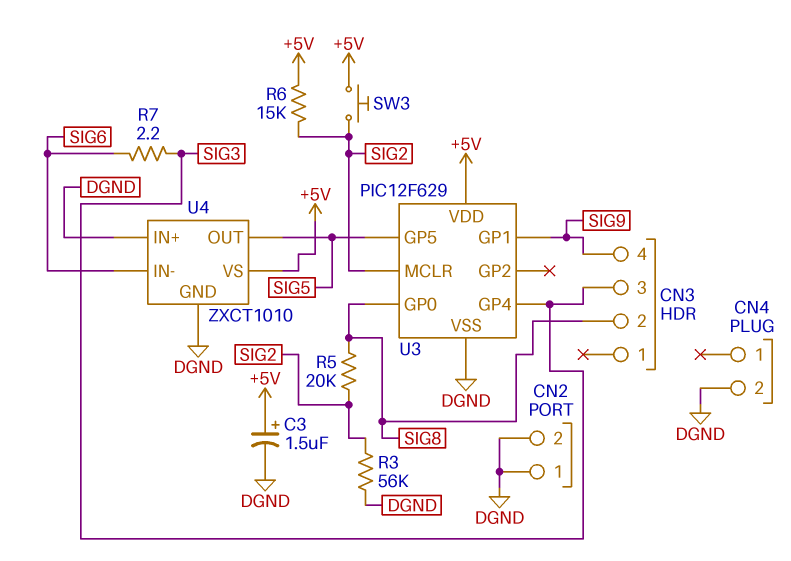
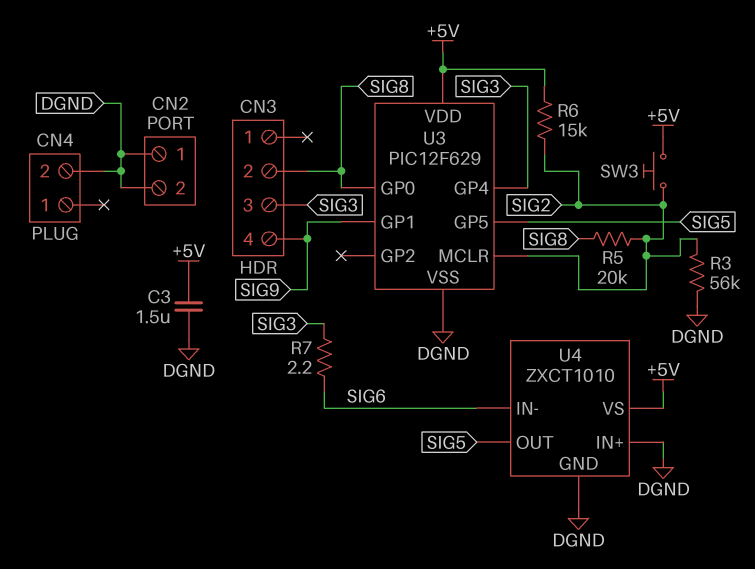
C3: 1.5uF (plus +5V, minus DGND) -> 1.5uF (+5V, DGND)

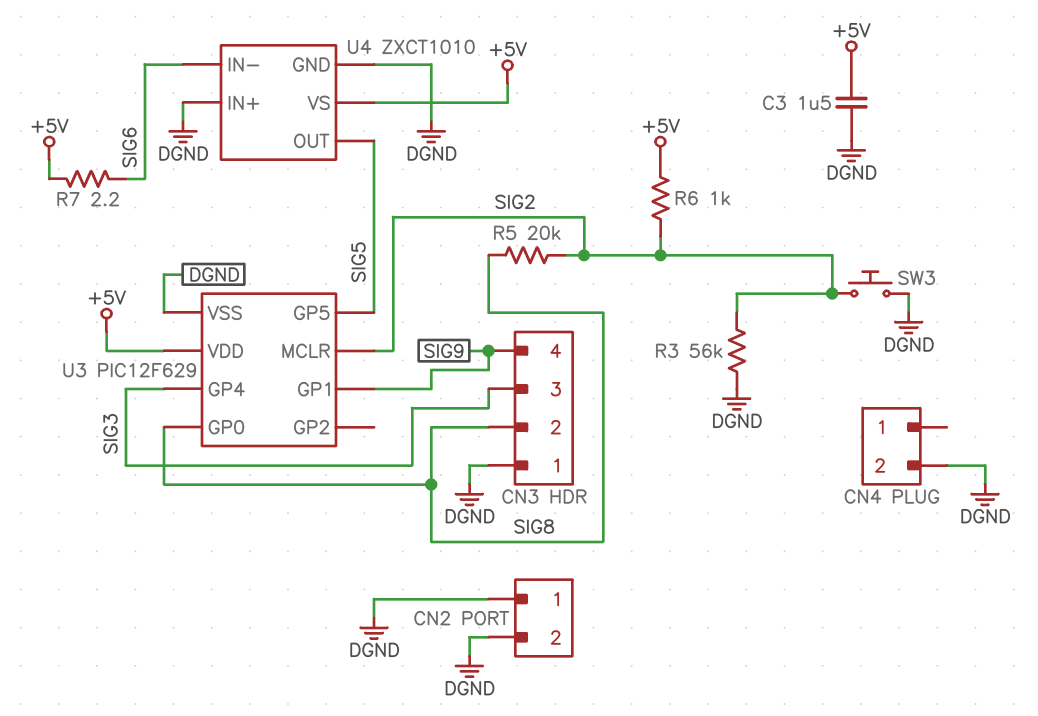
CN3 pin 1: none -> DGND
R6: 15k (+5V, SIG2) -> 1k (+5V, SIG2)
R7: 2.2 (SIG3, SIG6) -> 2.2 (+5V, SIG6)
SW3: button (+5V, SIG2) -> button (DGND, SIG2)

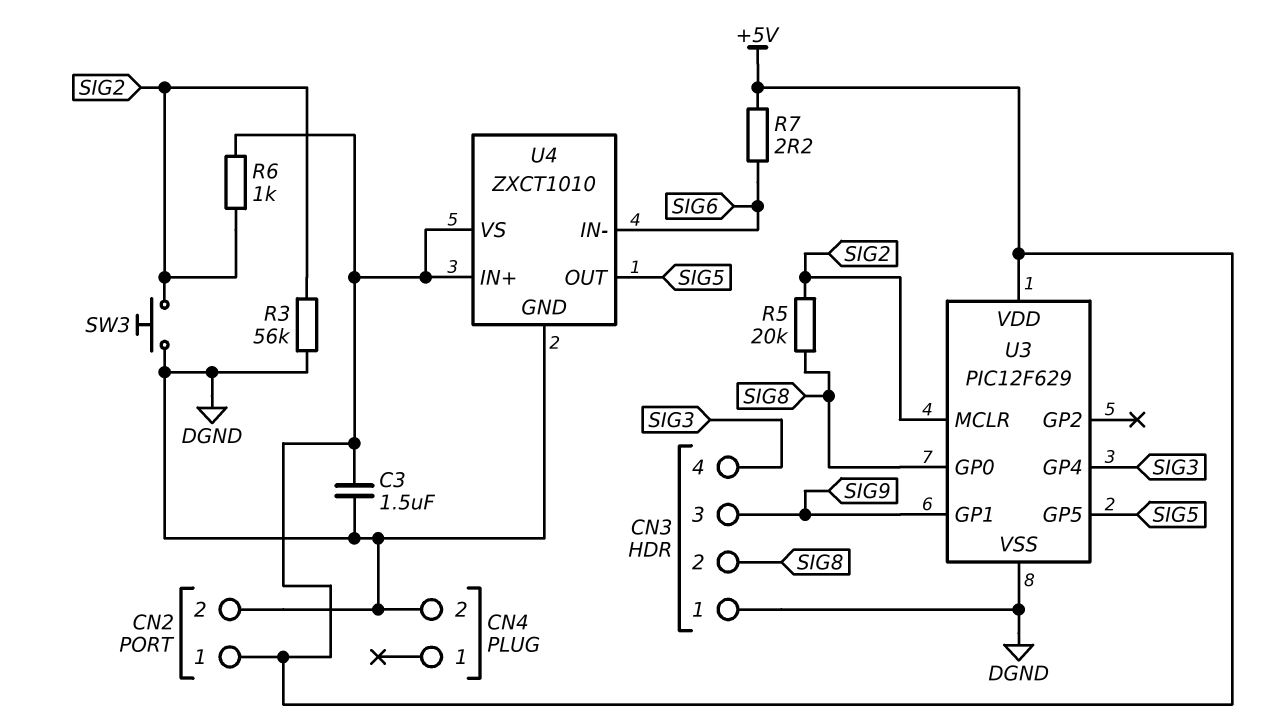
CN2 pin 1: DGND -> +5V
CN3 pin 3: SIG3 -> SIG9
CN3 pin 4: SIG9 -> SIG3
U4 pin IN+: DGND -> +5V

